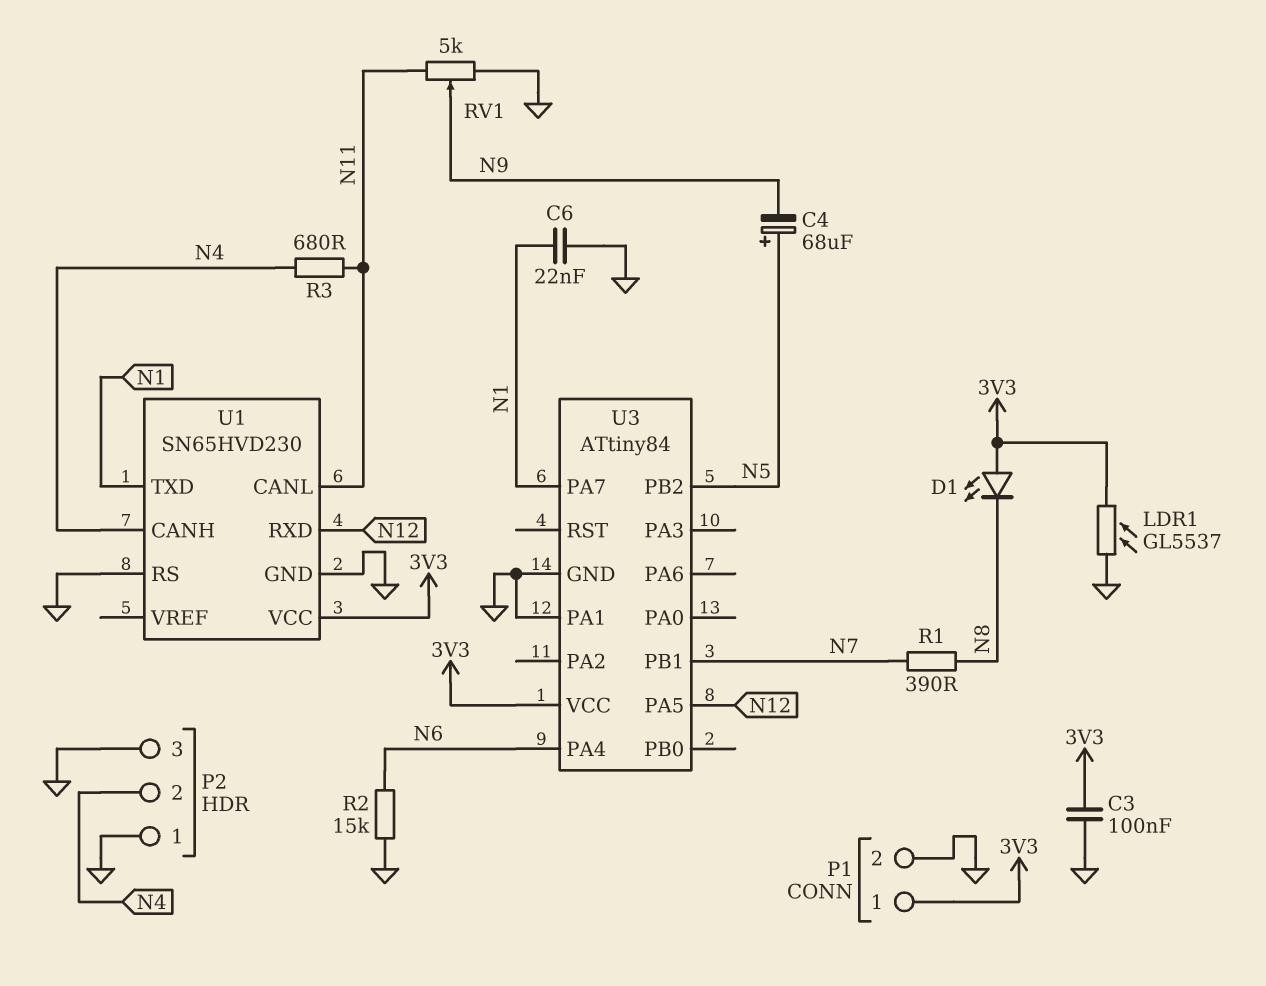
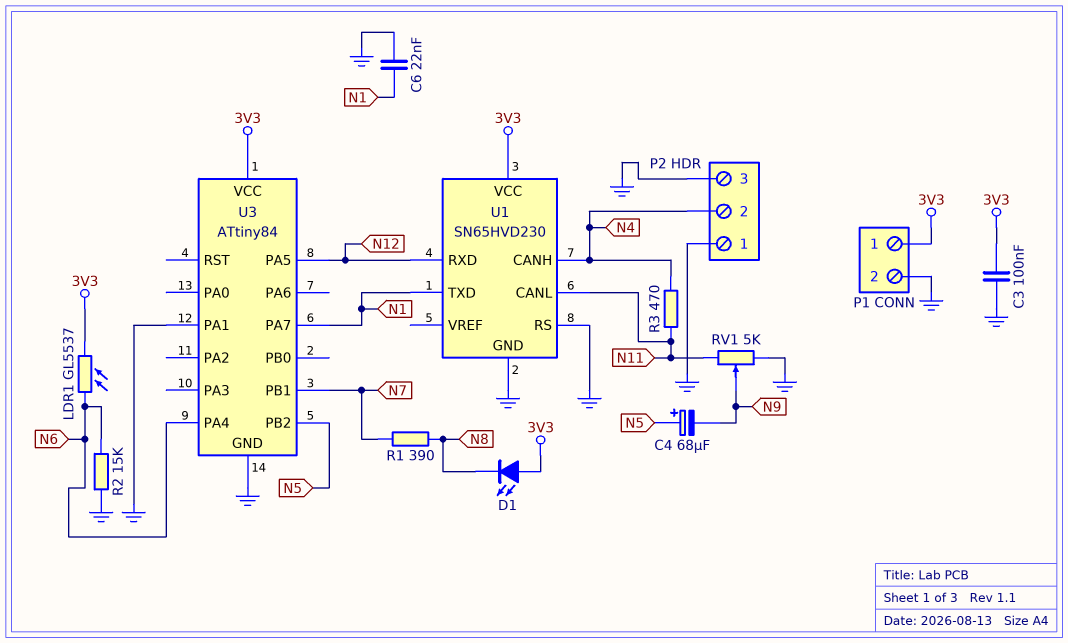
LDR1: GL5537 (3V3, GND) -> GL5537 (3V3, N6)
R3: 680 (N4, N11) -> 470 (N4, N11)

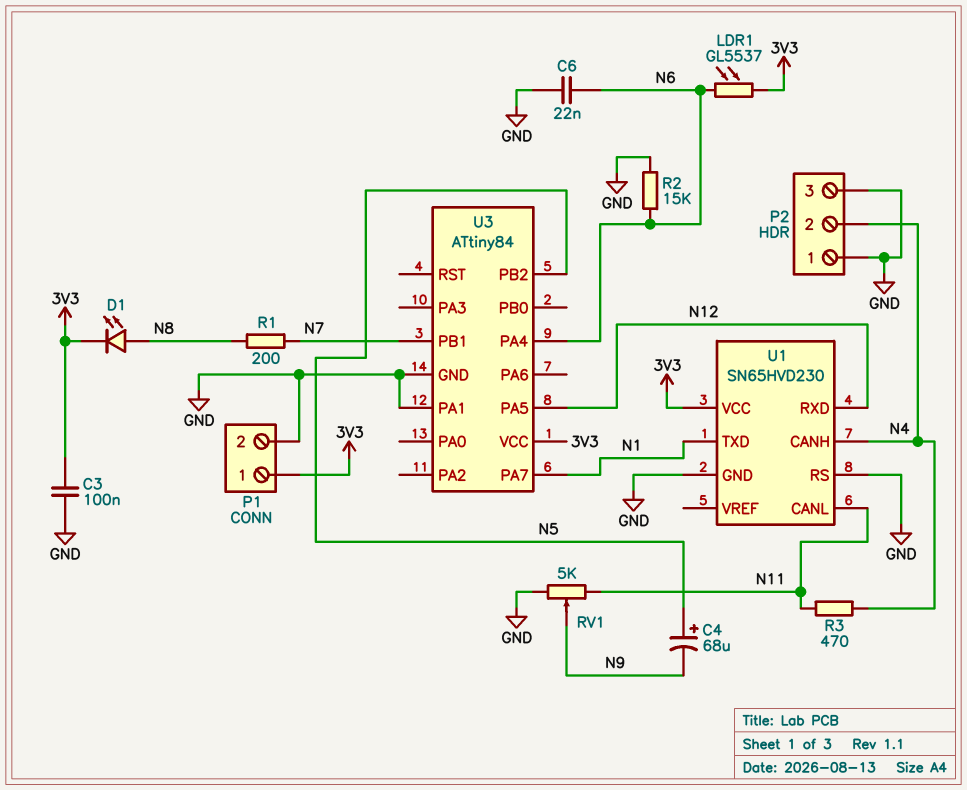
C6: 22nF (GND, N1) -> 22nF (GND, N6)
D1: LED (A 3V3, K N8) -> LED (A N8, K 3V3)
R1: 390 (N7, N8) -> 200 (N7, N8)

